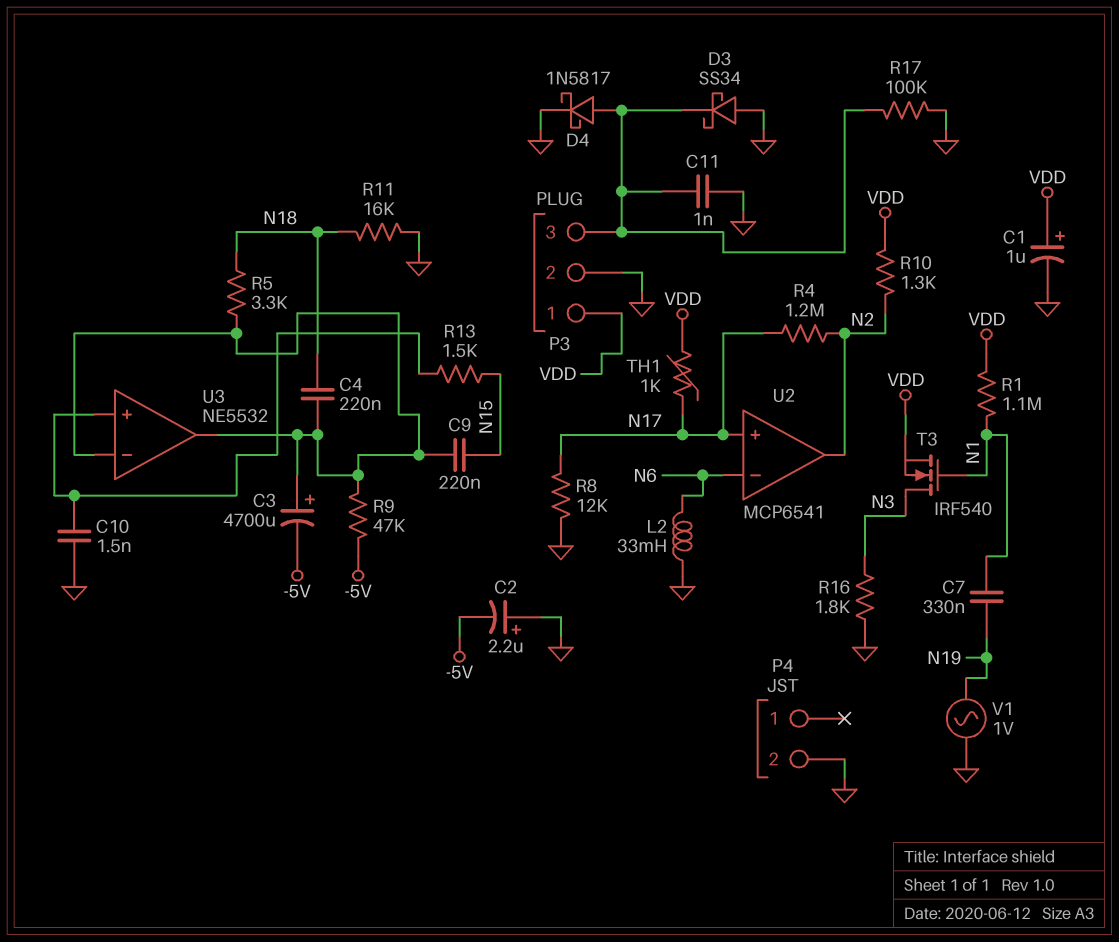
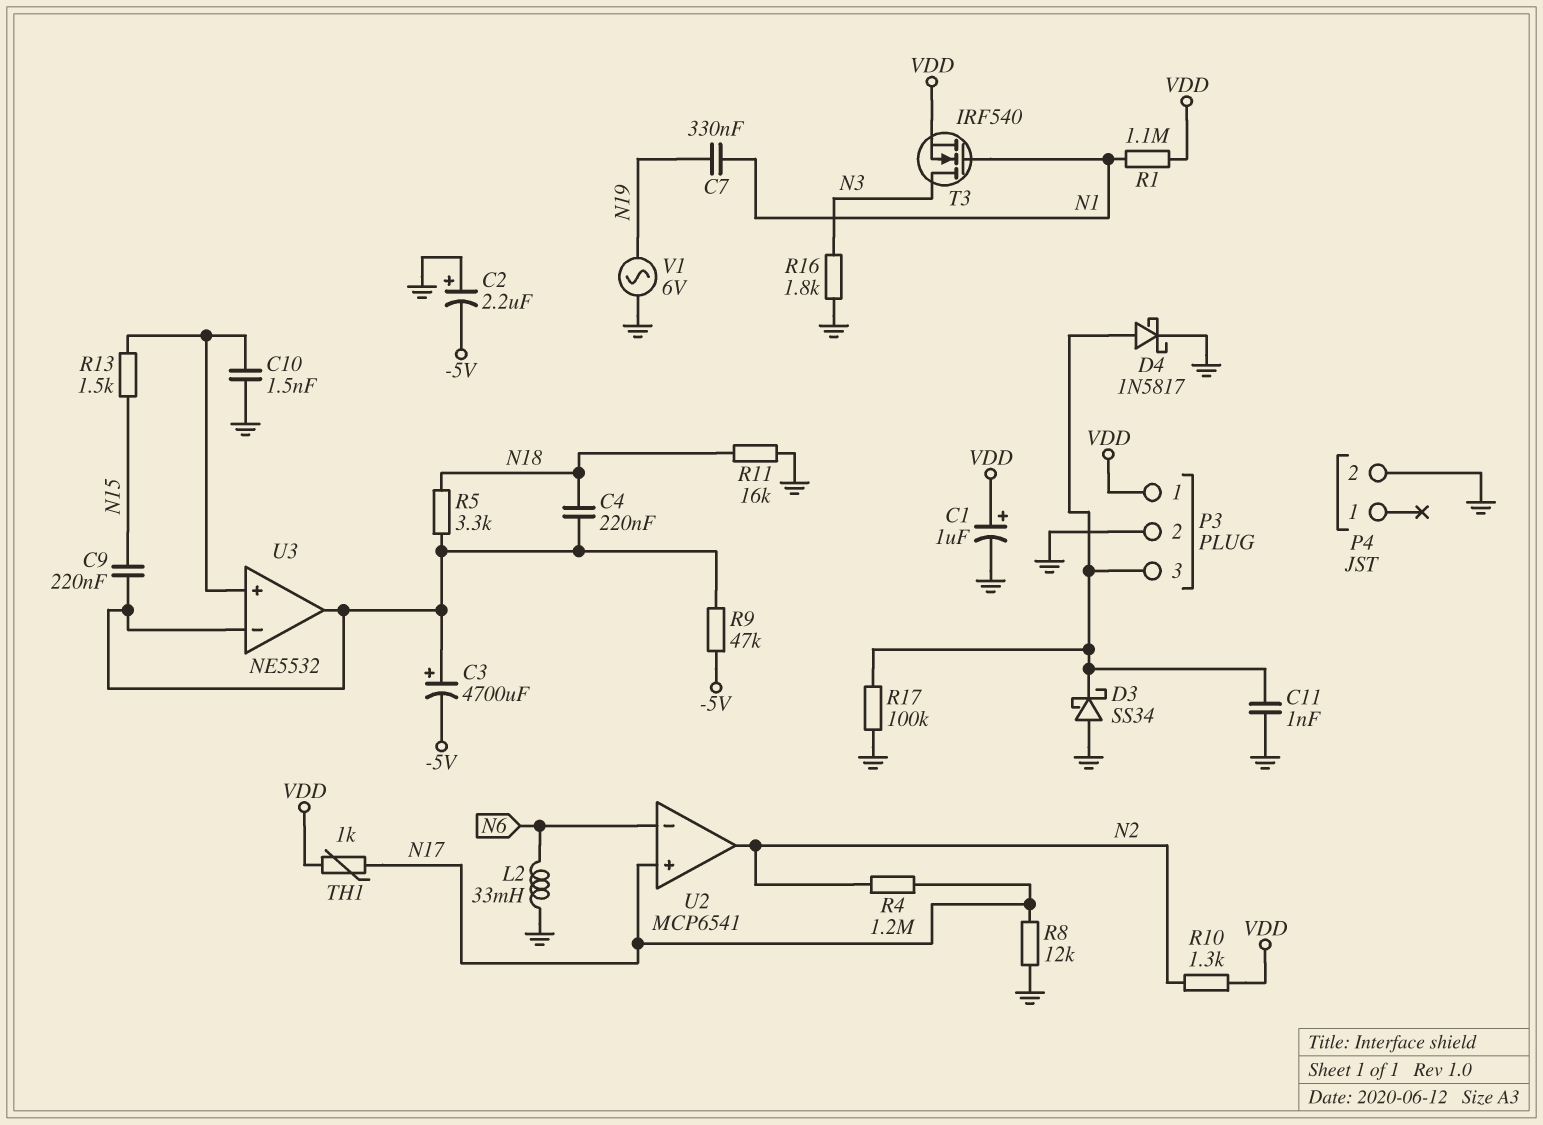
V1: AC 1V (GND, N19) -> AC 6V (GND, N19)

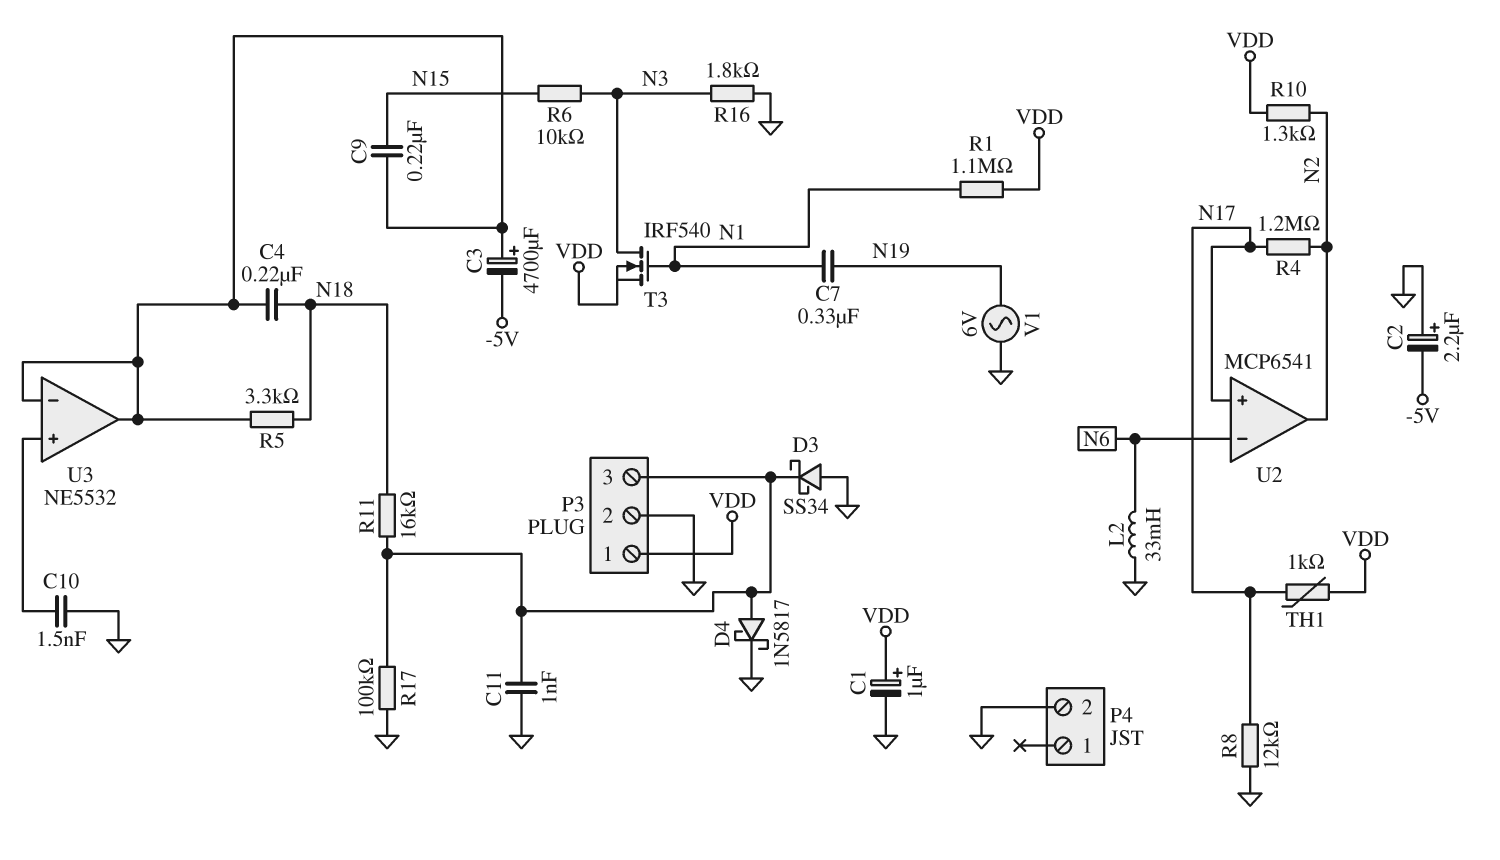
R6: none -> 10k (N3, N15)
R9: 47k (-5V, U3/in-) -> none
R11: 16k (GND, N18) -> 16k (N18, P3/3)
R13: 1.5k (N15, U3/in+) -> none

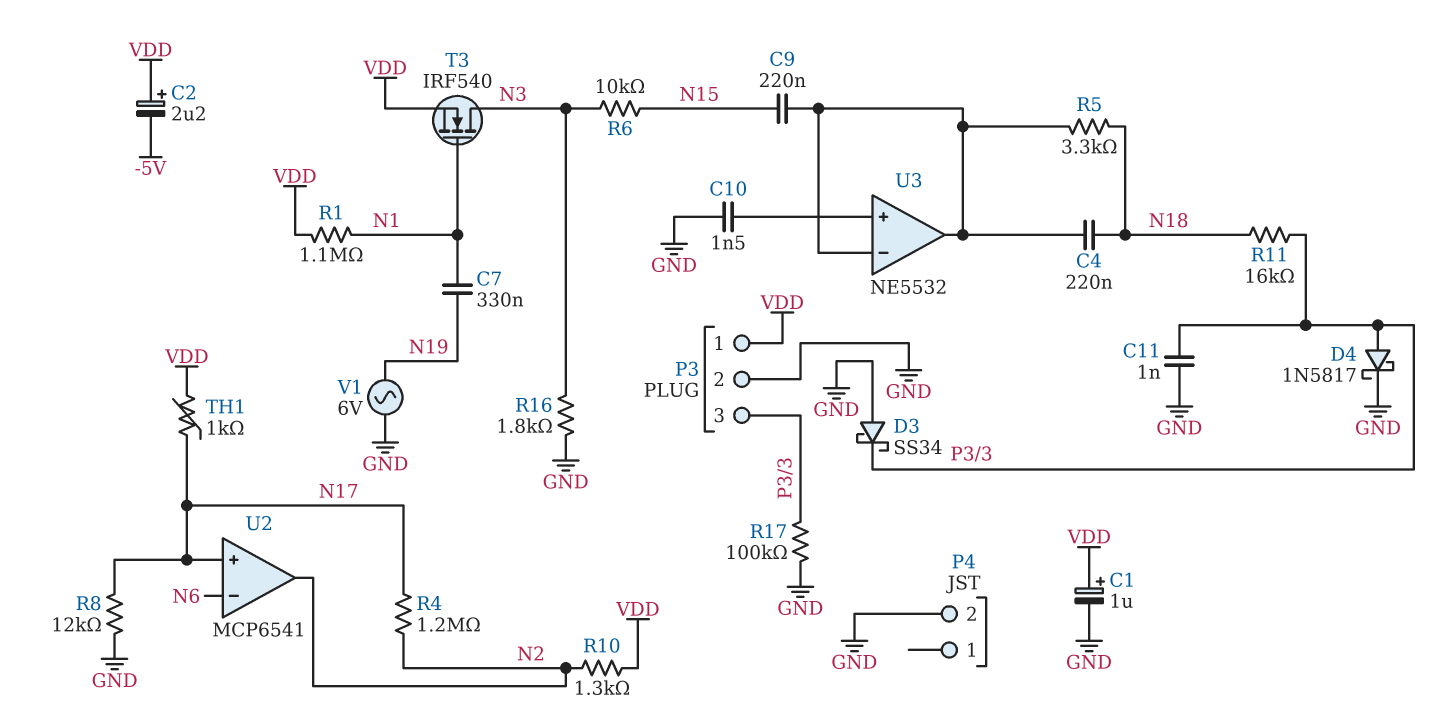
C2: 2.2uF (plus GND, minus -5V) -> 2.2uF (plus VDD, minus -5V)
C3: 4700uF (plus U3/in-, minus -5V) -> none
L2: 33mH (GND, N6) -> none

